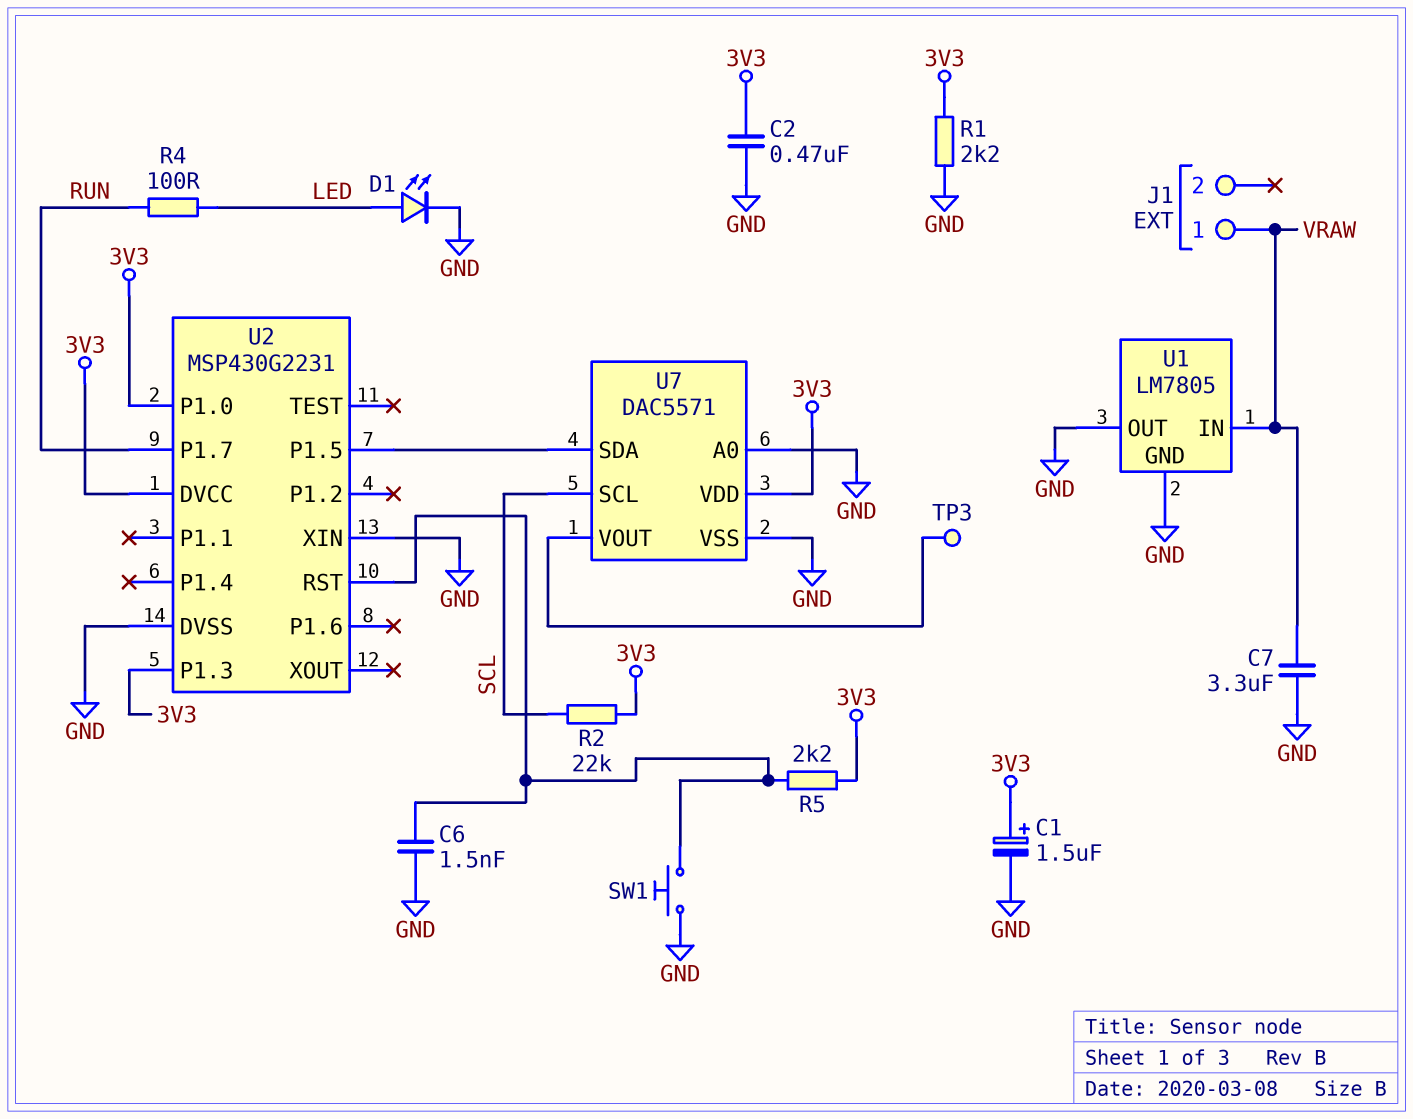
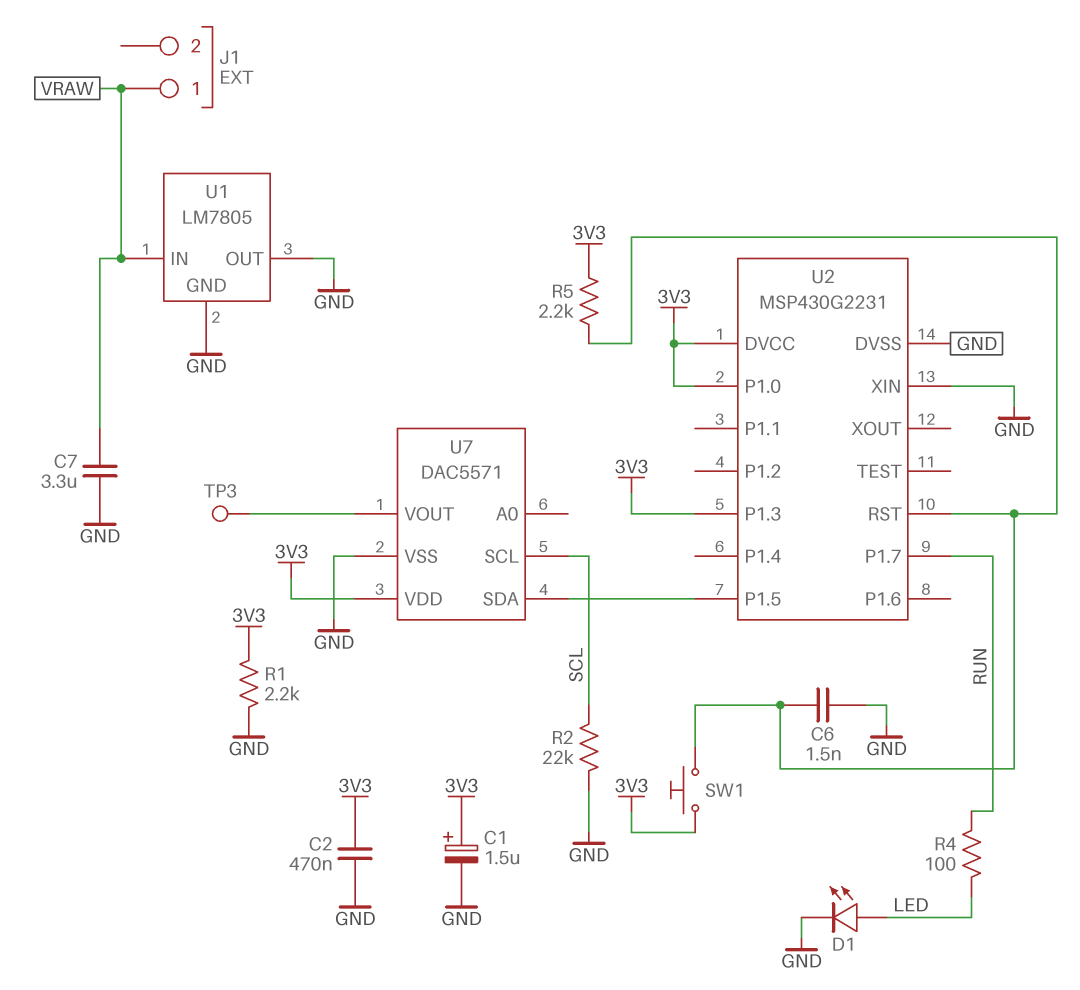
R2: 22k (3V3, SCL) -> 22k (GND, SCL)
SW1: button (GND, U2/RST) -> button (3V3, U2/RST)
U7 pin A0: GND -> none

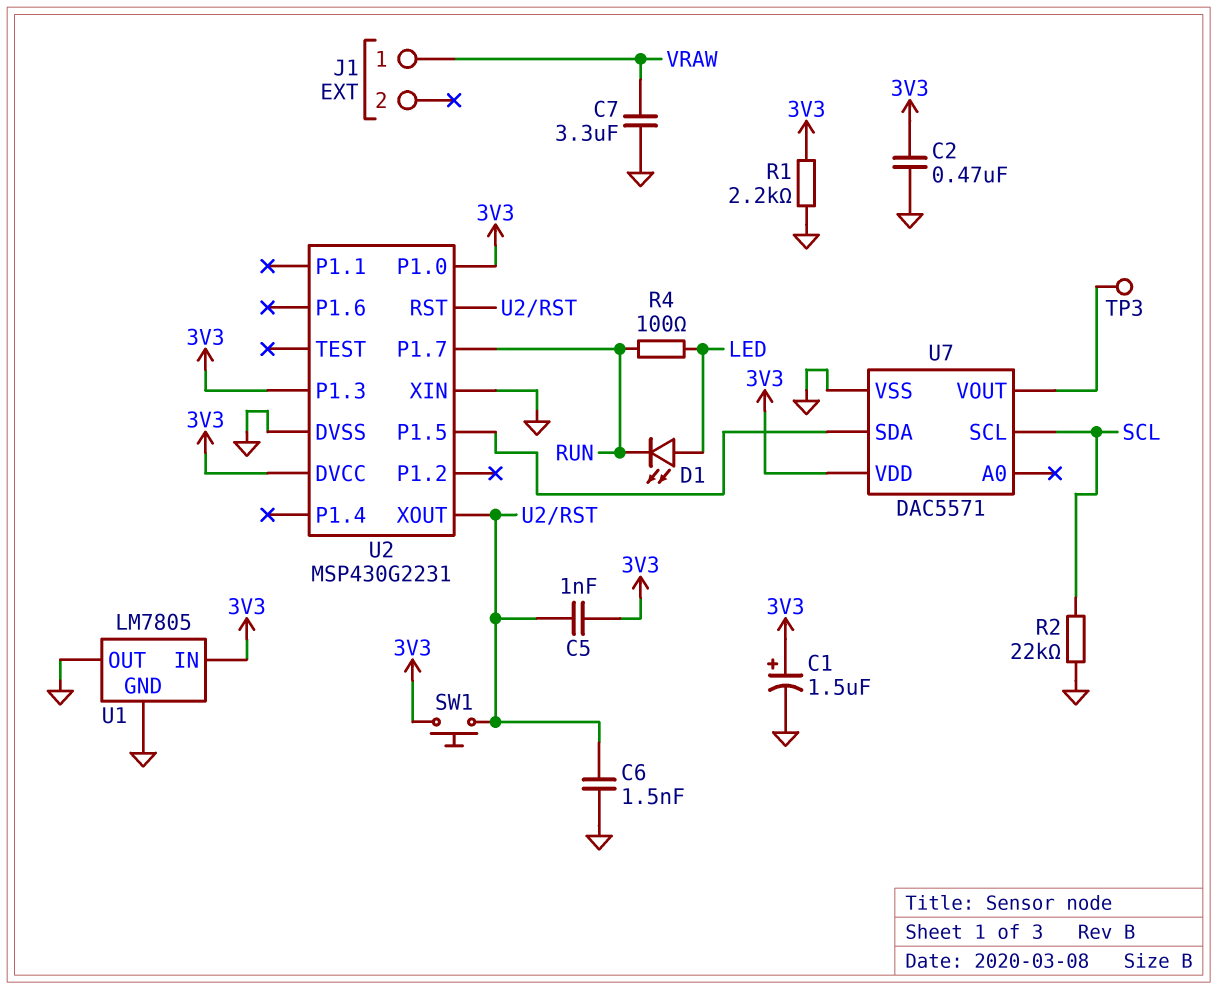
C5: none -> 1nF (3V3, U2/RST)
D1: LED (A LED, K GND) -> LED (A LED, K RUN)
R5: 2.2k (3V3, U2/RST) -> none
U1 pin IN: VRAW -> 3V3
U2 pin XOUT: none -> U2/RST

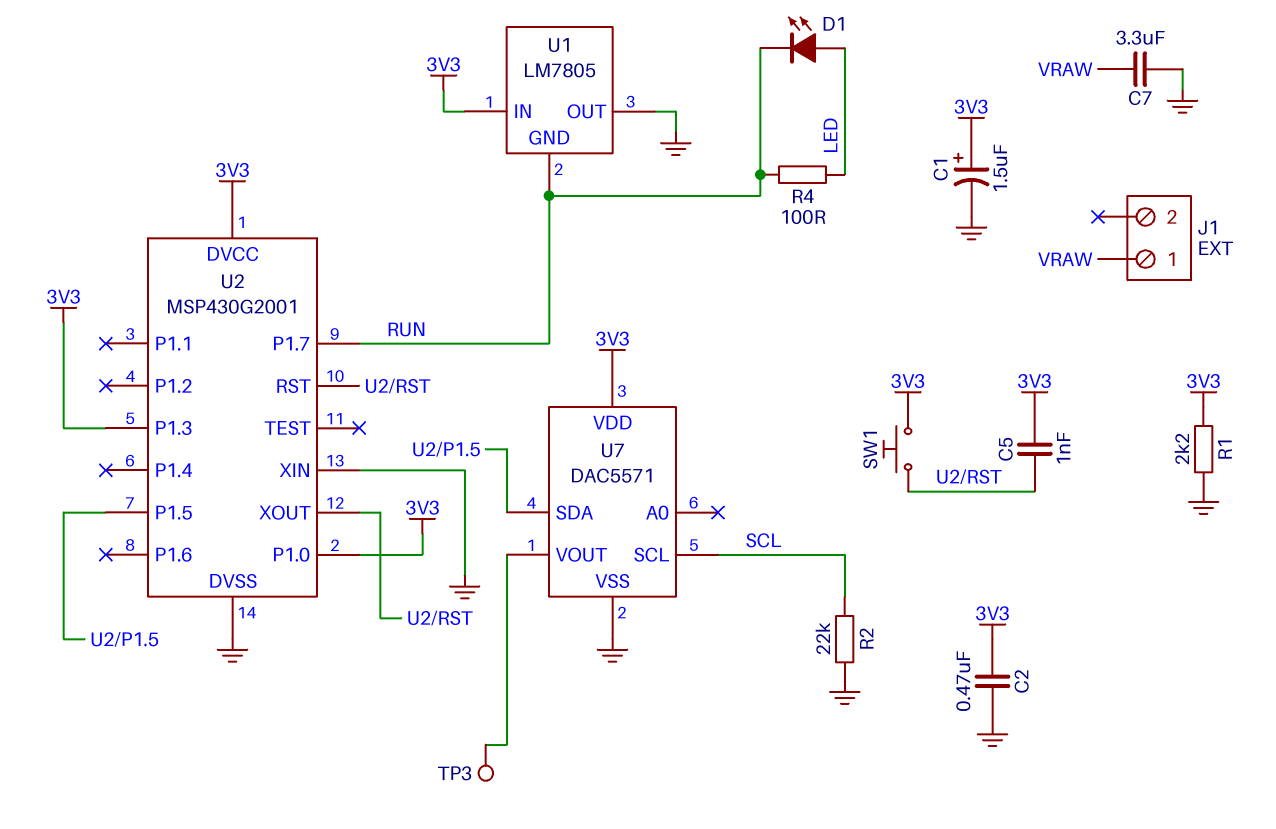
C6: 1.5nF (GND, U2/RST) -> none
U1 pin GND: GND -> RUN
U2: MSP430G2231 -> MSP430G2001

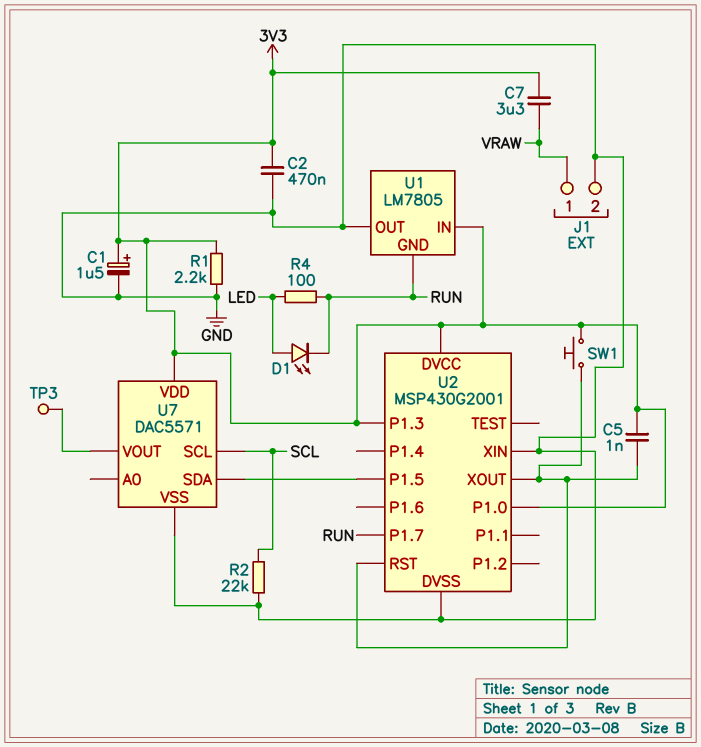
C7: 3.3uF (GND, VRAW) -> 3.3uF (3V3, VRAW)
J1 pin 2: none -> GND

